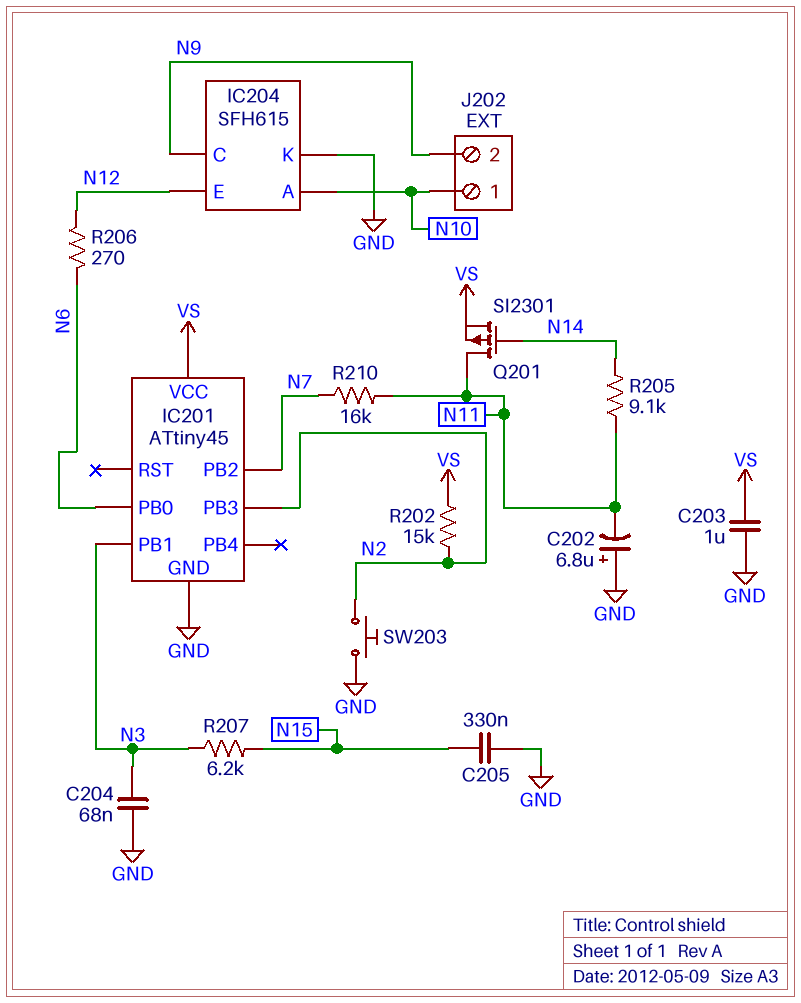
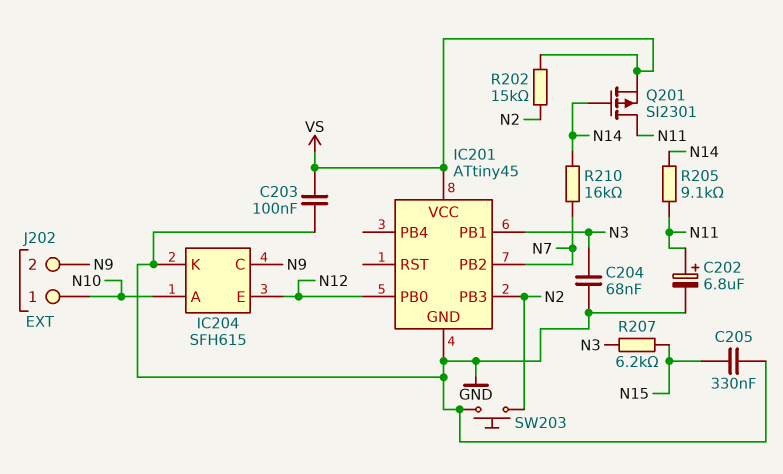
C202: 6.8uF (plus GND, minus N11) -> 6.8uF (plus N11, minus GND)
C203: 1uF (GND, VS) -> 100nF (GND, VS)
IC201 pin PB0: N6 -> N12
R206: 270 (N6, N12) -> none
R210: 16k (N7, N11) -> 16k (N7, N14)

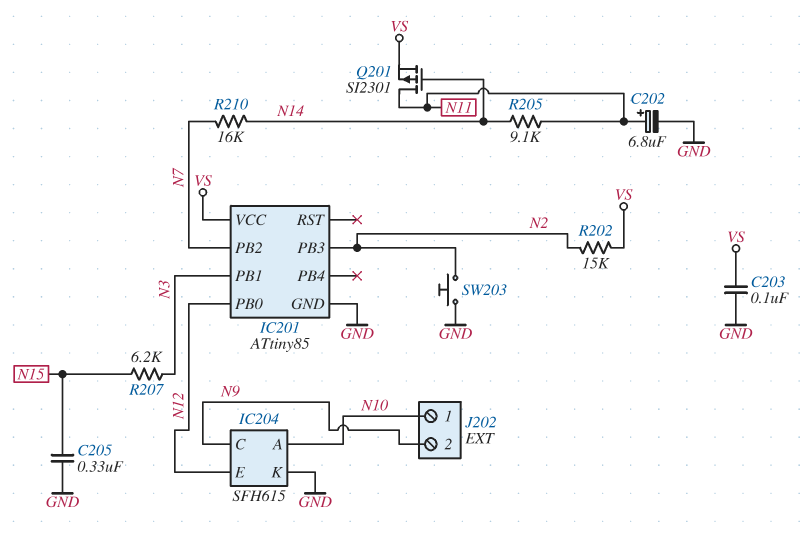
C204: 68nF (GND, N3) -> none
IC201: ATtiny45 -> ATtiny85

